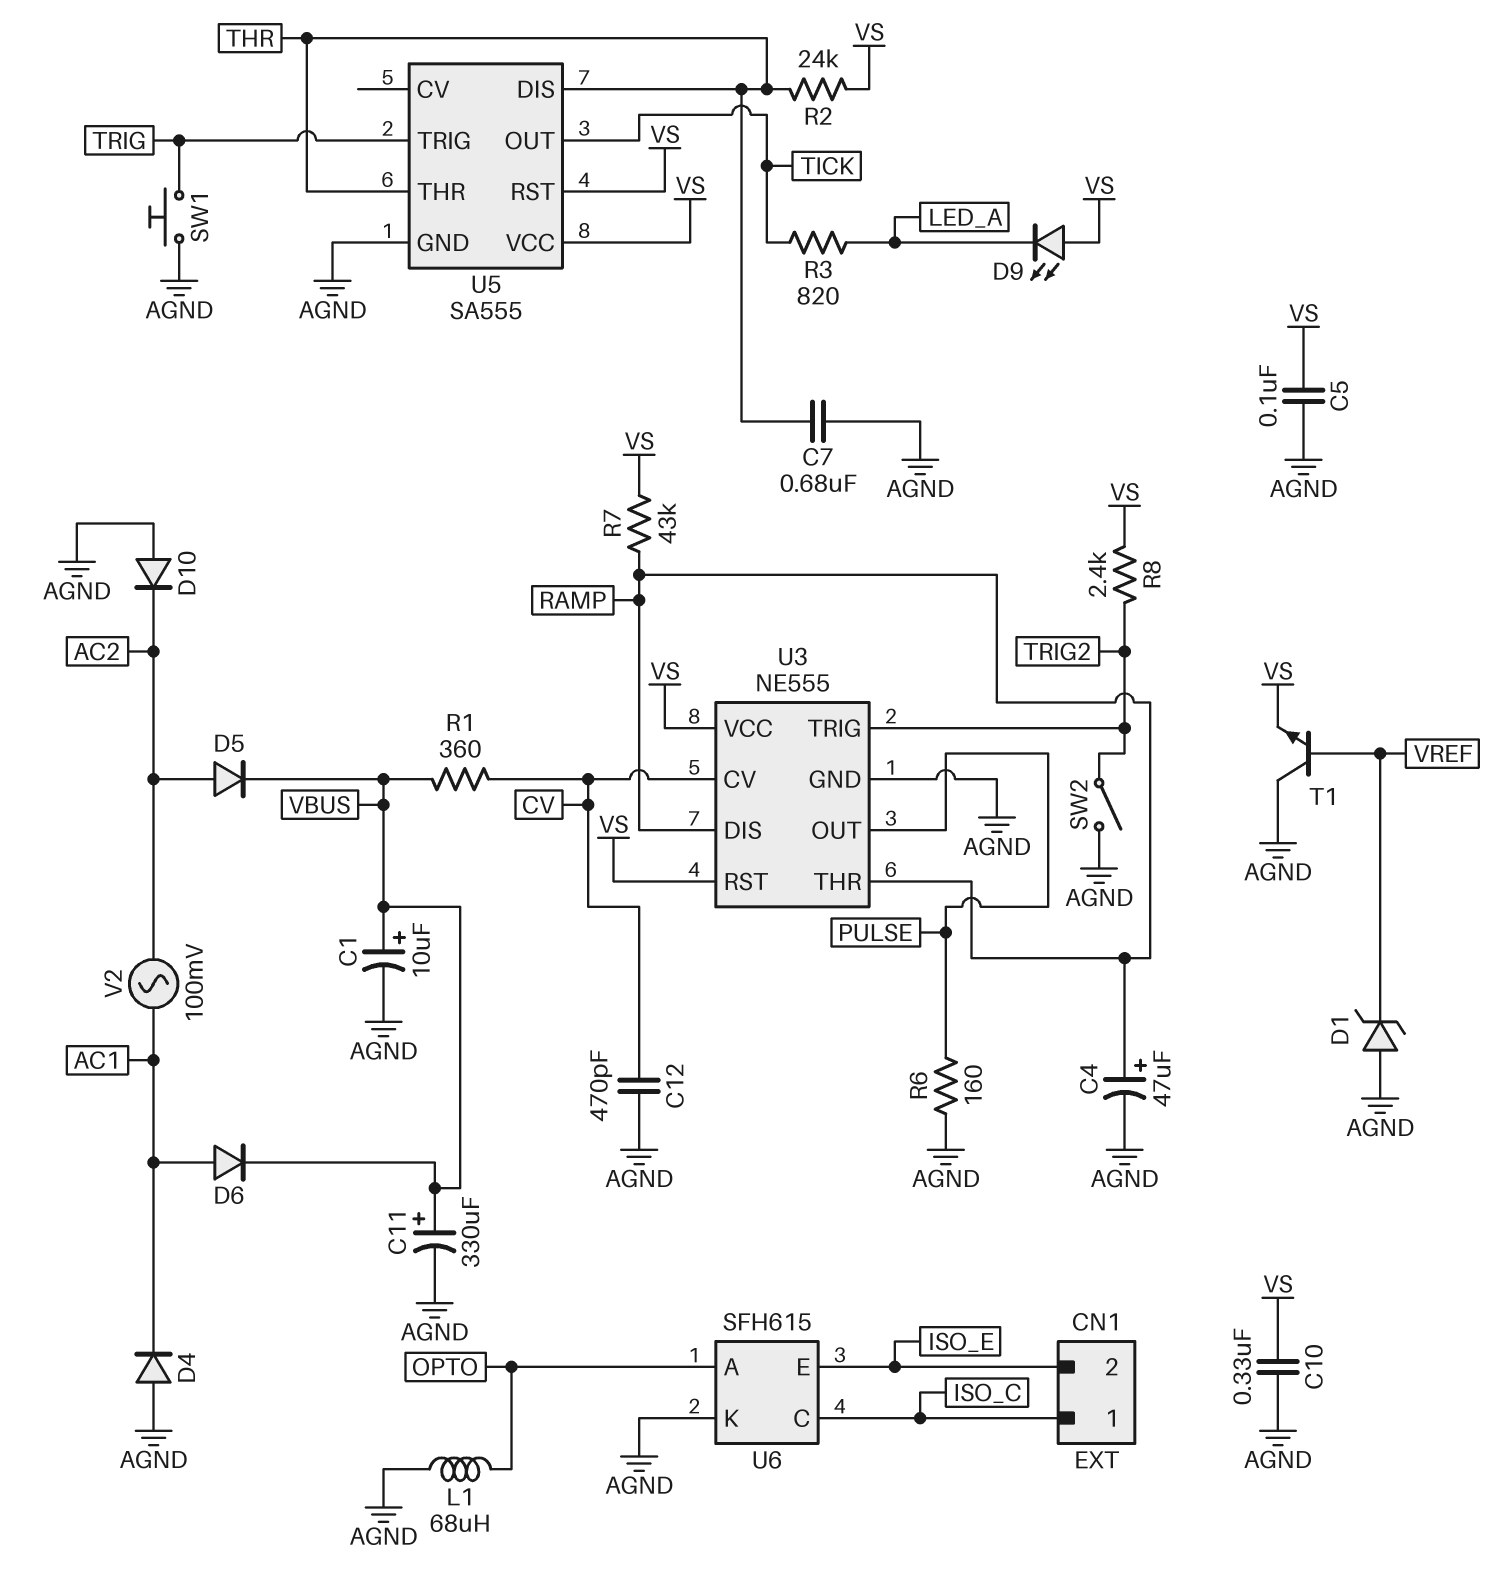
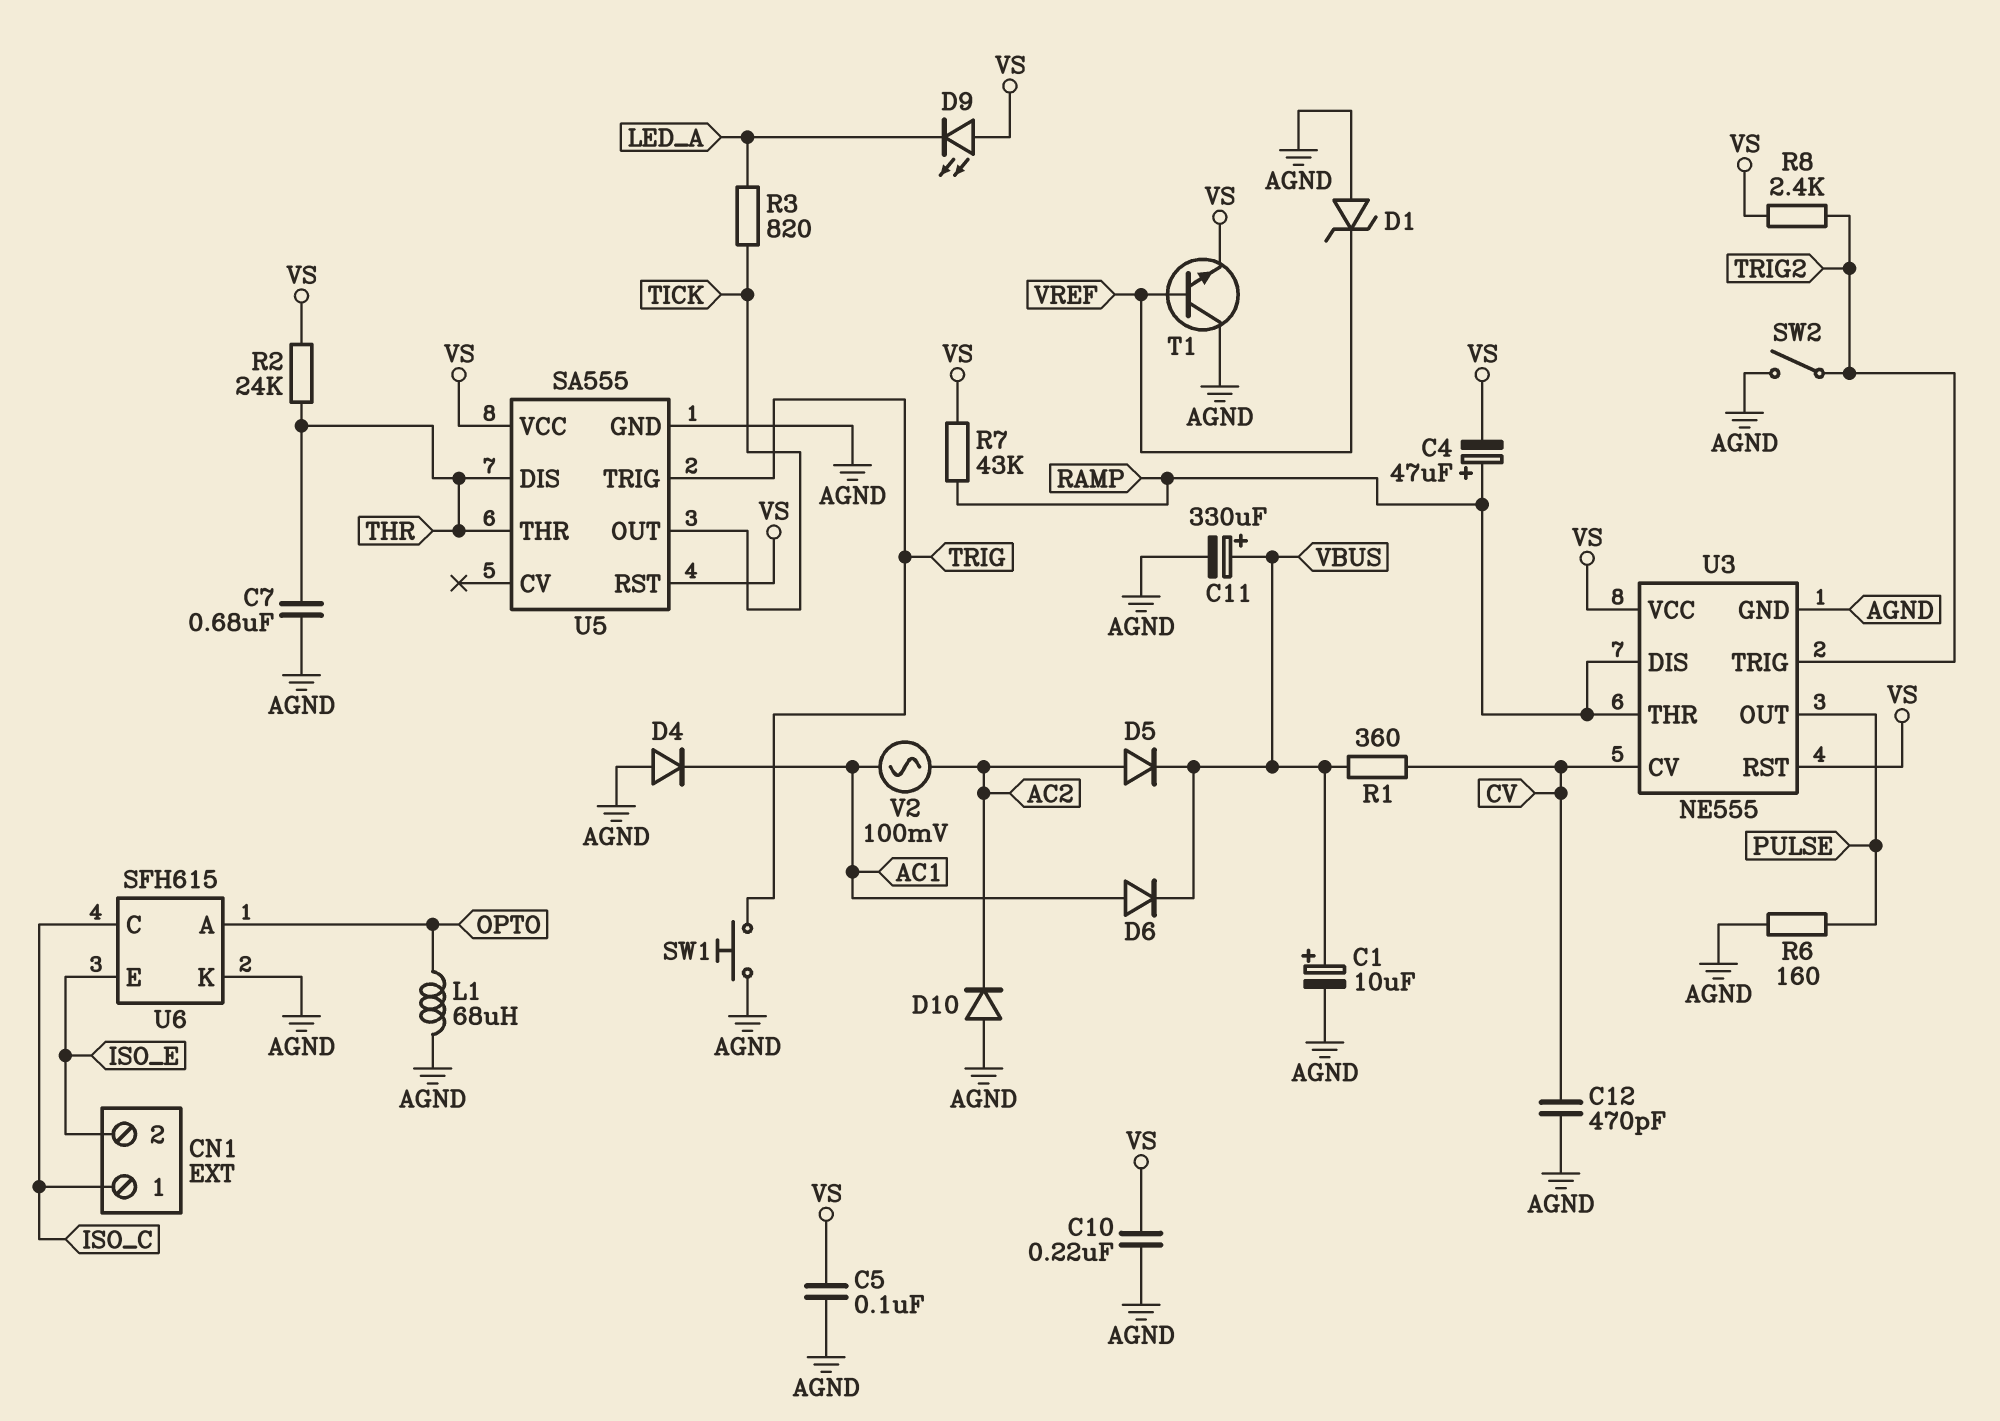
C4: 47uF (plus RAMP, minus AGND) -> 47uF (plus RAMP, minus VS)
C10: 330nF (AGND, VS) -> 220nF (AGND, VS)

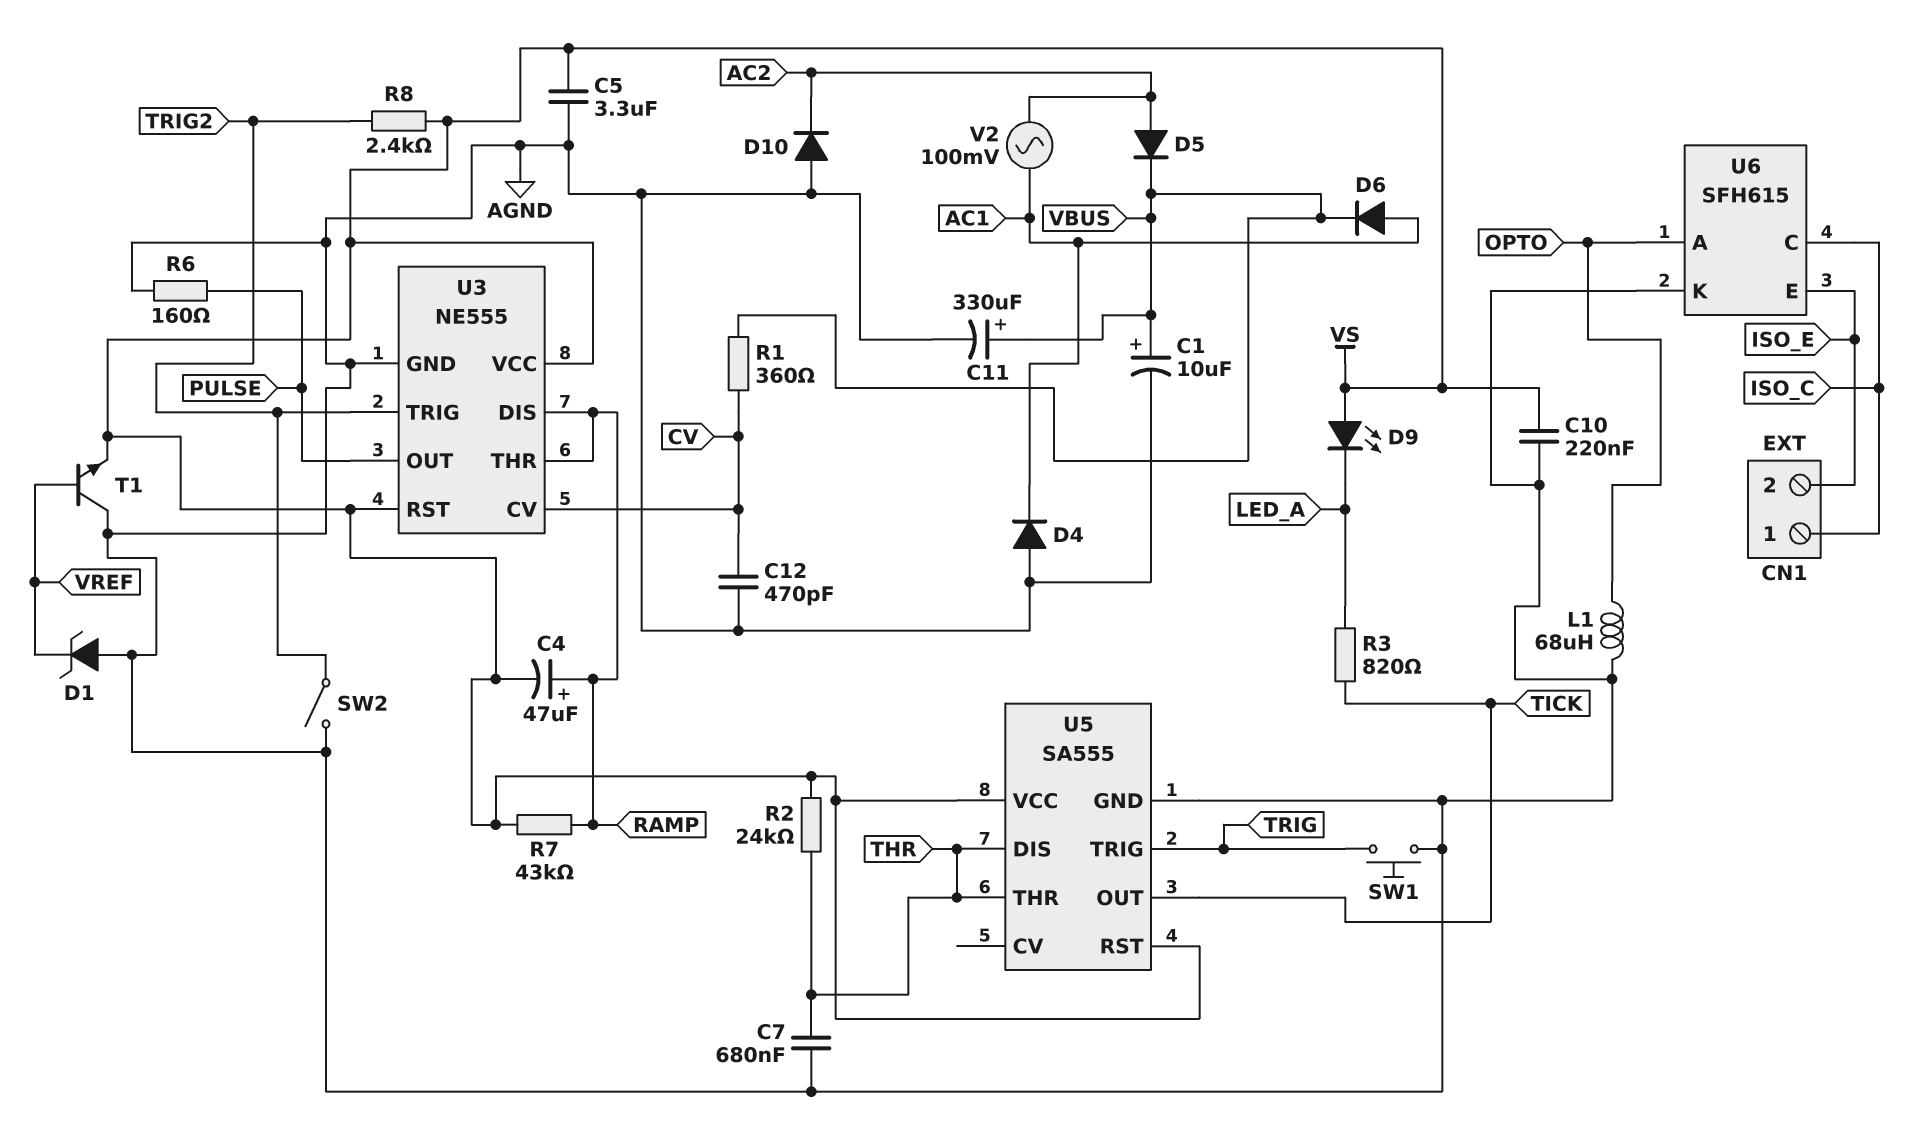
C5: 100nF (AGND, VS) -> 3.3uF (AGND, VS)

